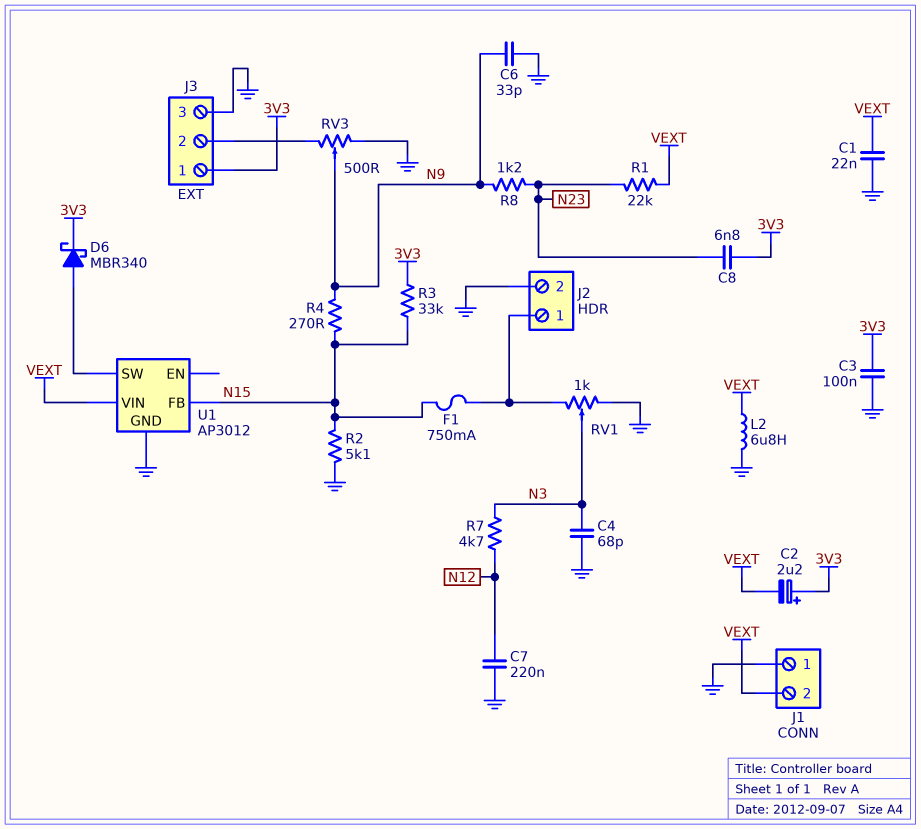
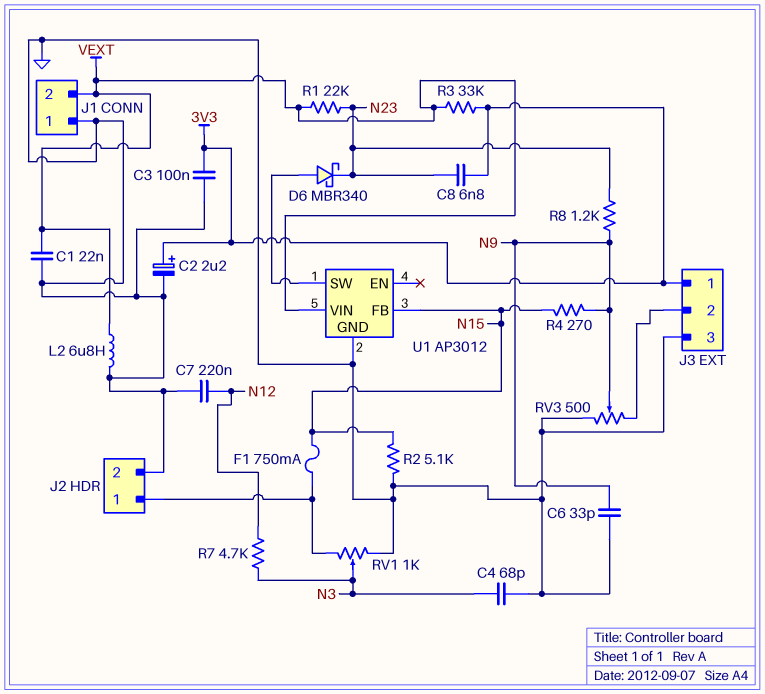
C2: 2.2uF (plus 3V3, minus VEXT) -> 2.2uF (plus 3V3, minus GND)
D6: schottky MBR340 (A U1/SW, K 3V3) -> schottky MBR340 (A U1/SW, K N23)
R3: 33k (3V3, N15) -> 33k (3V3, VEXT)

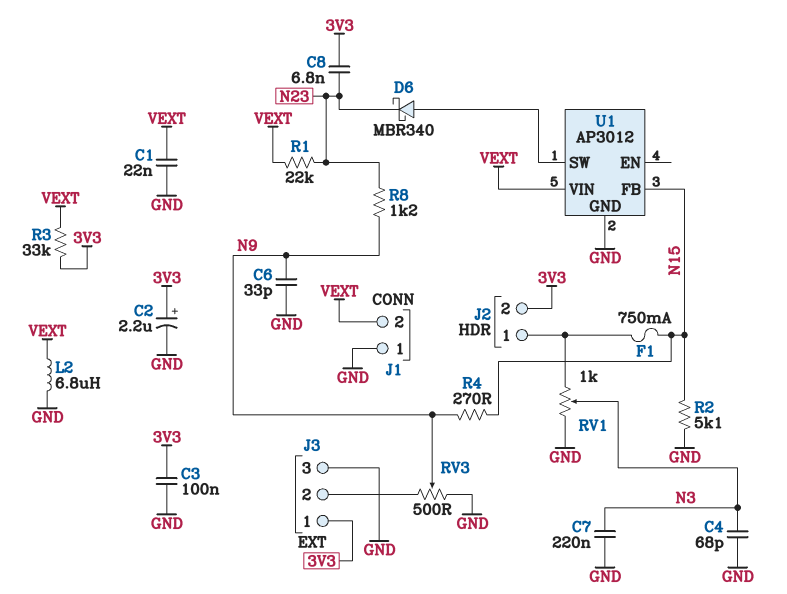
C7: 220nF (GND, N12) -> 220nF (GND, N3)
J2 pin 2: GND -> 3V3
R7: 4.7k (N3, N12) -> none

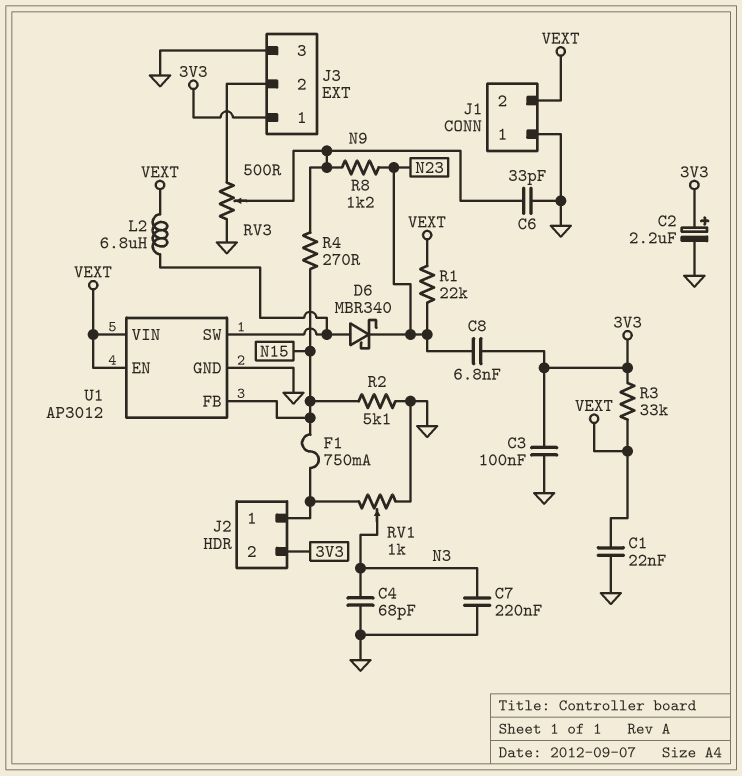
L2: 6.8uH (GND, VEXT) -> 6.8uH (U1/SW, VEXT)
U1 pin EN: none -> VEXT

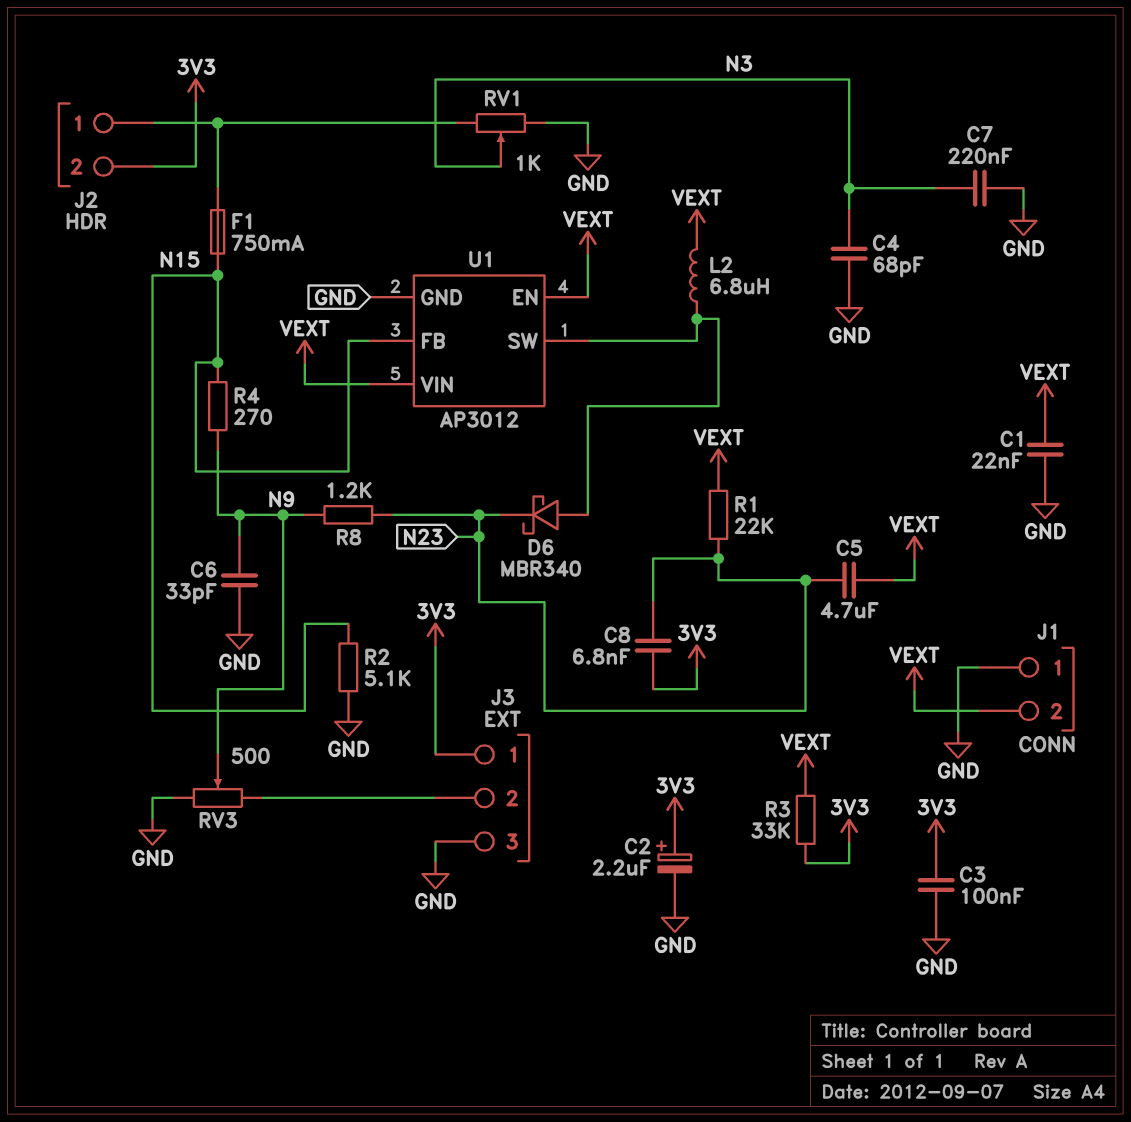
C5: none -> 4.7uF (N23, VEXT)

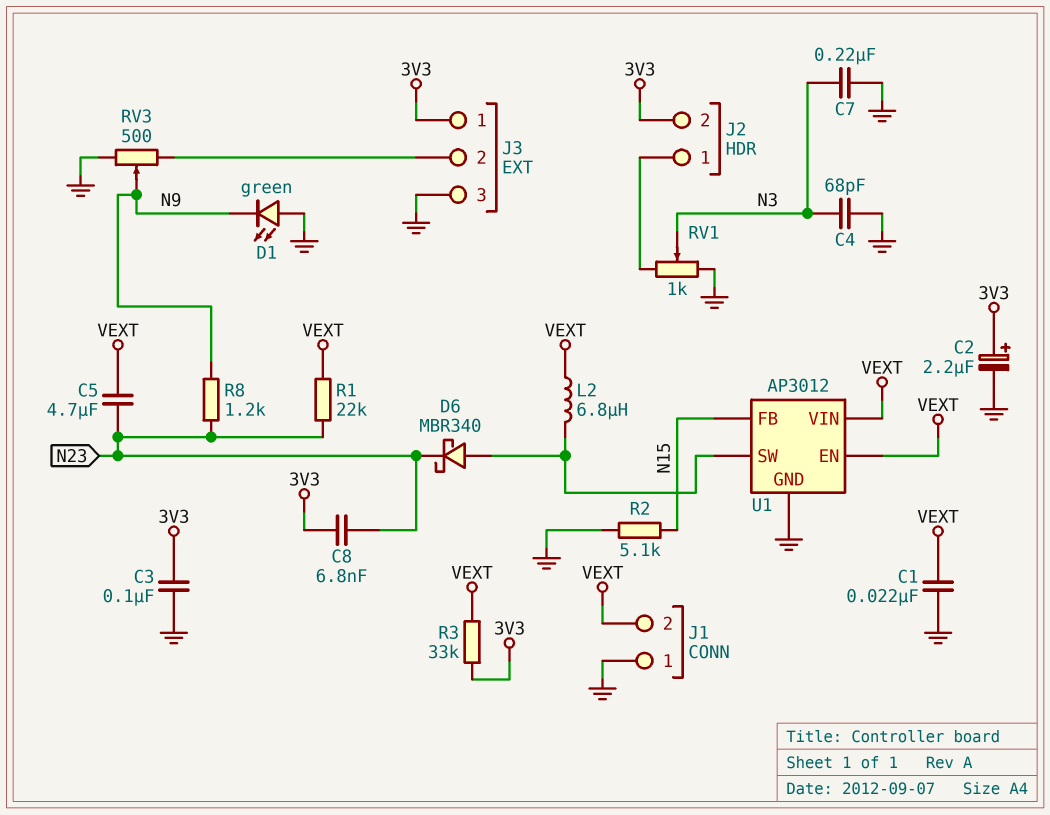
C6: 33pF (GND, N9) -> none
D1: none -> LED green (A GND, K N9)
F1: 750mA (J2/1, N15) -> none
R4: 270 (N9, N15) -> none

